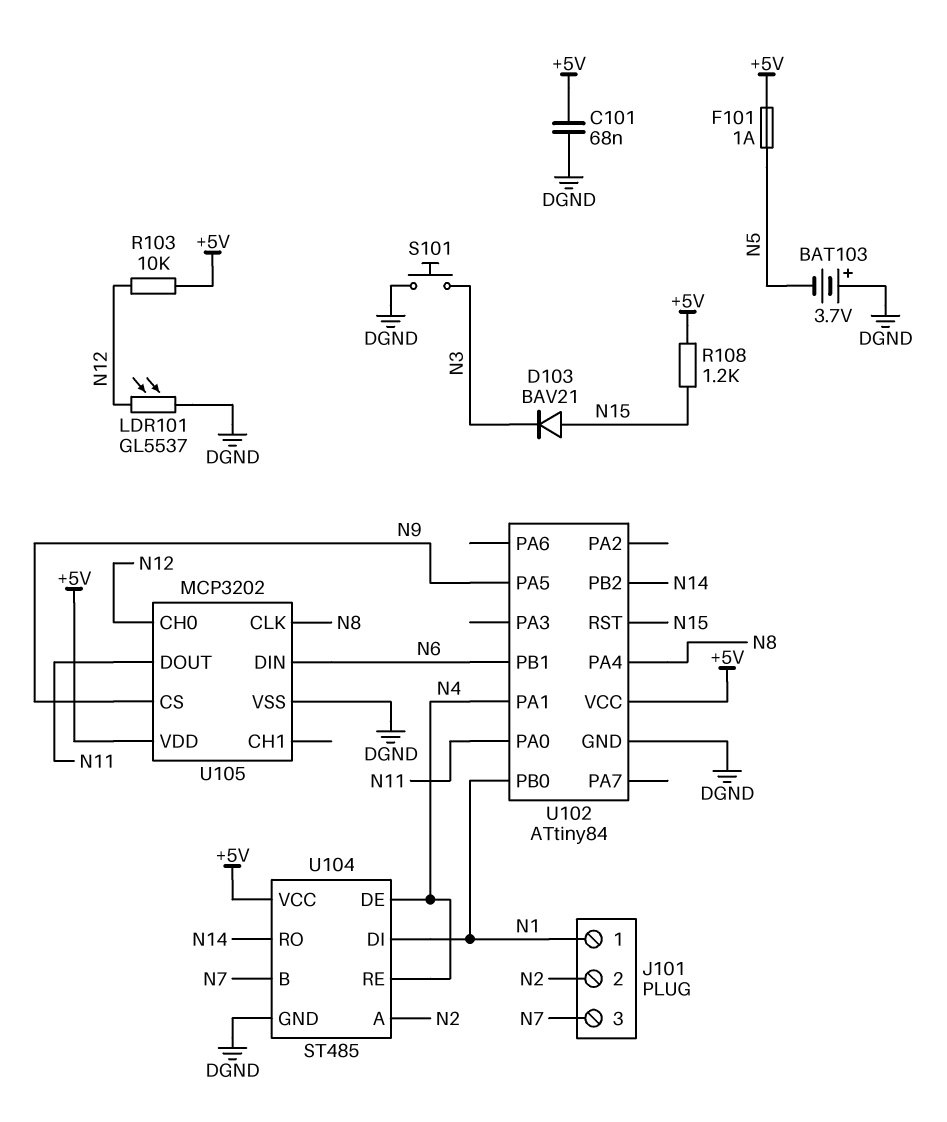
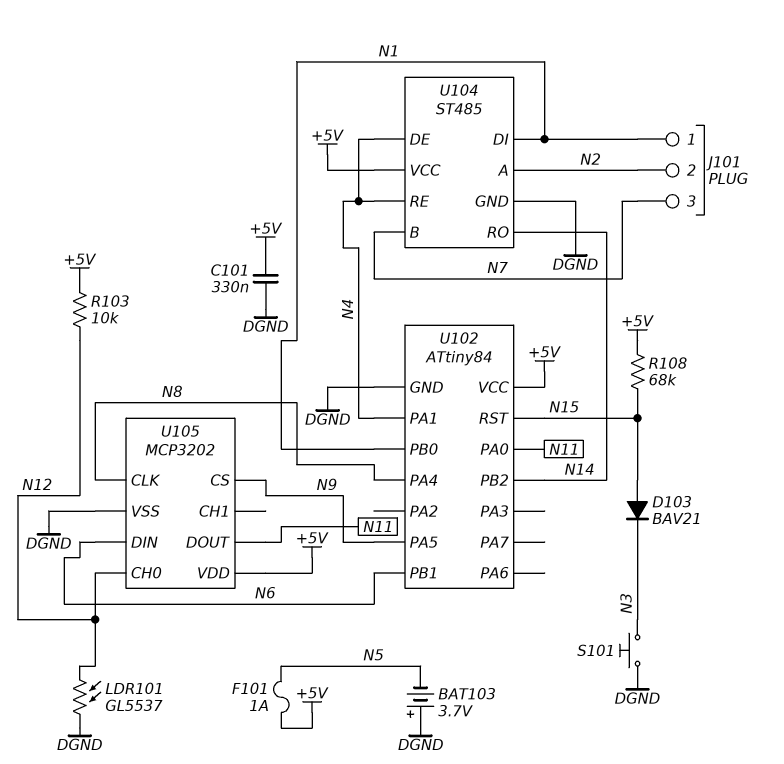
C101: 68nF (+5V, DGND) -> 330nF (+5V, DGND)
R108: 1.2k (+5V, N15) -> 68k (+5V, N15)

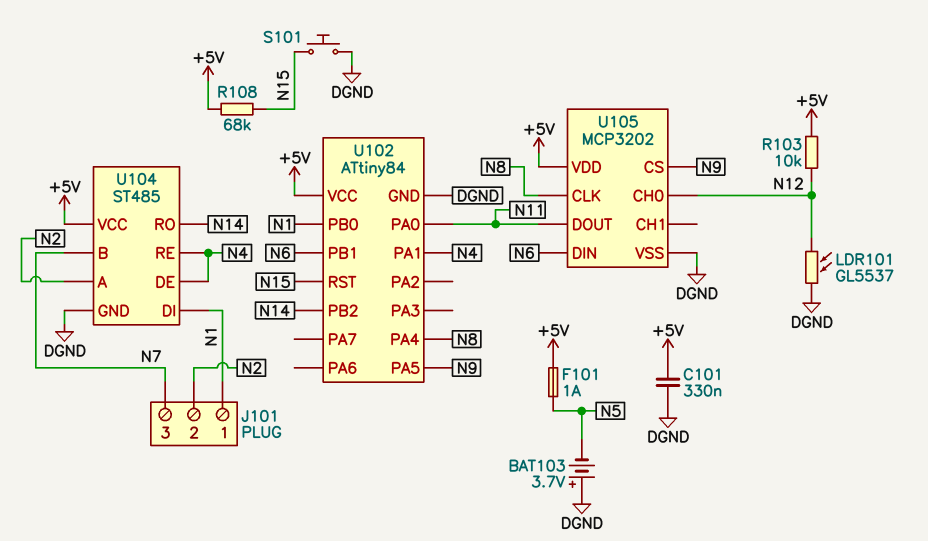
D103: diode BAV21 (A N15, K N3) -> none
S101: button (DGND, N3) -> button (DGND, N15)

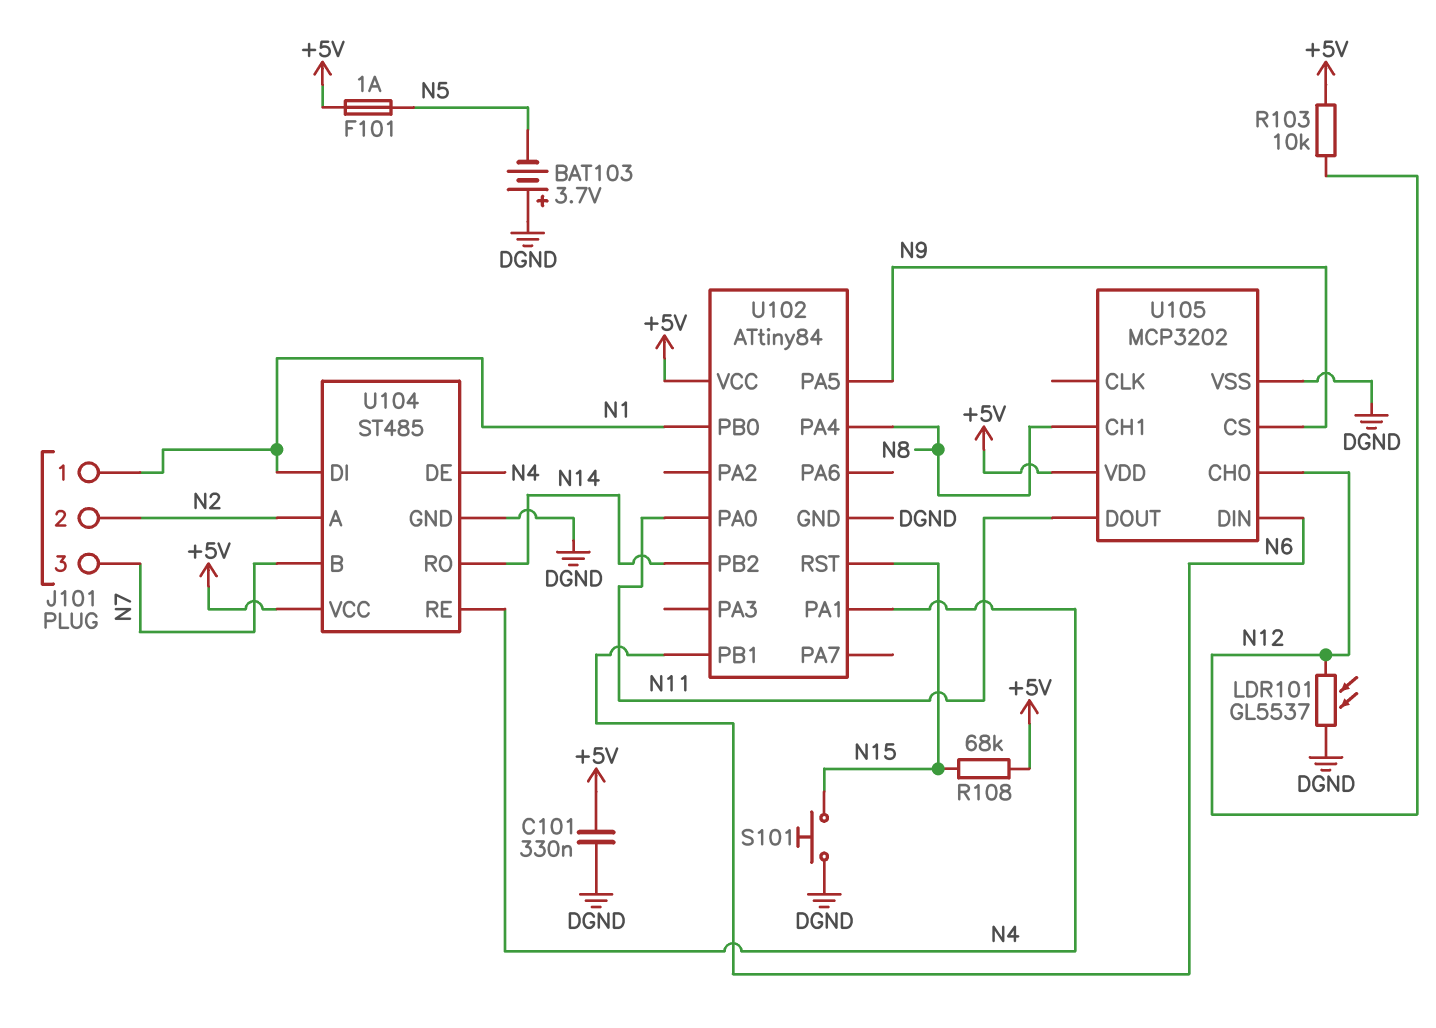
U105 pin CH1: none -> N8
U105 pin CLK: N8 -> none

